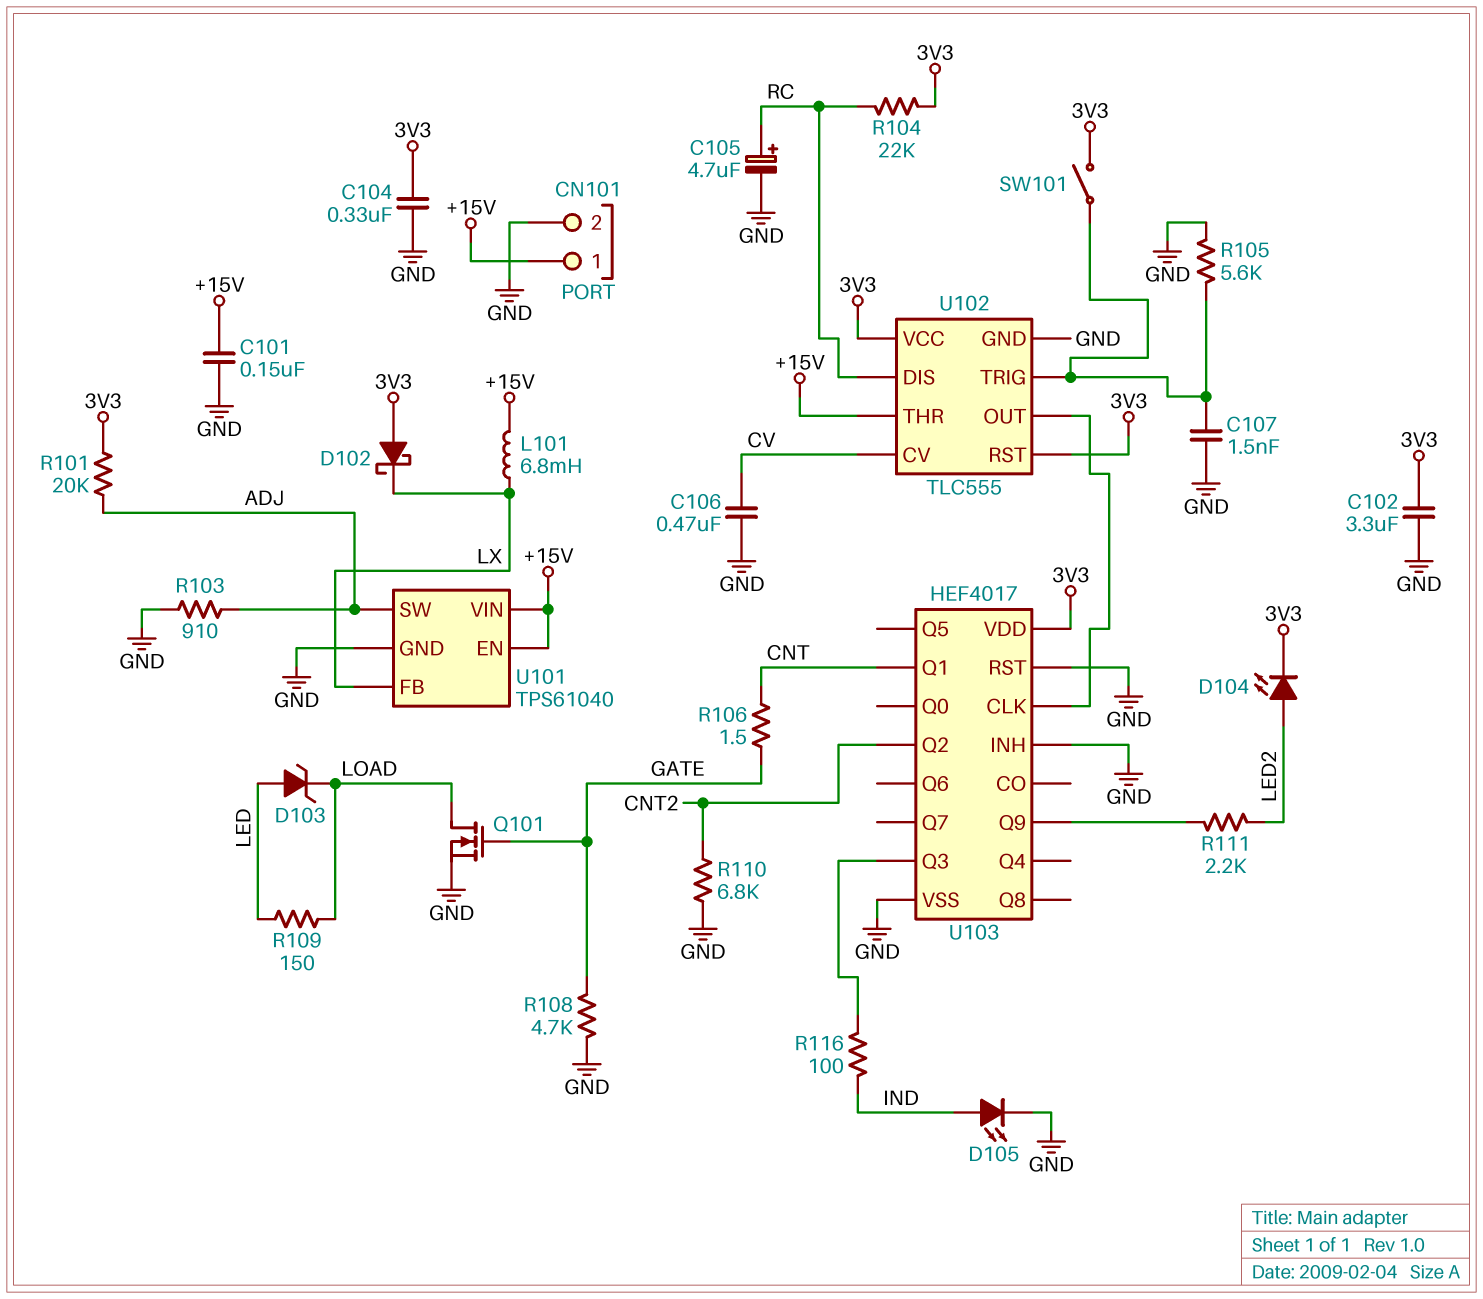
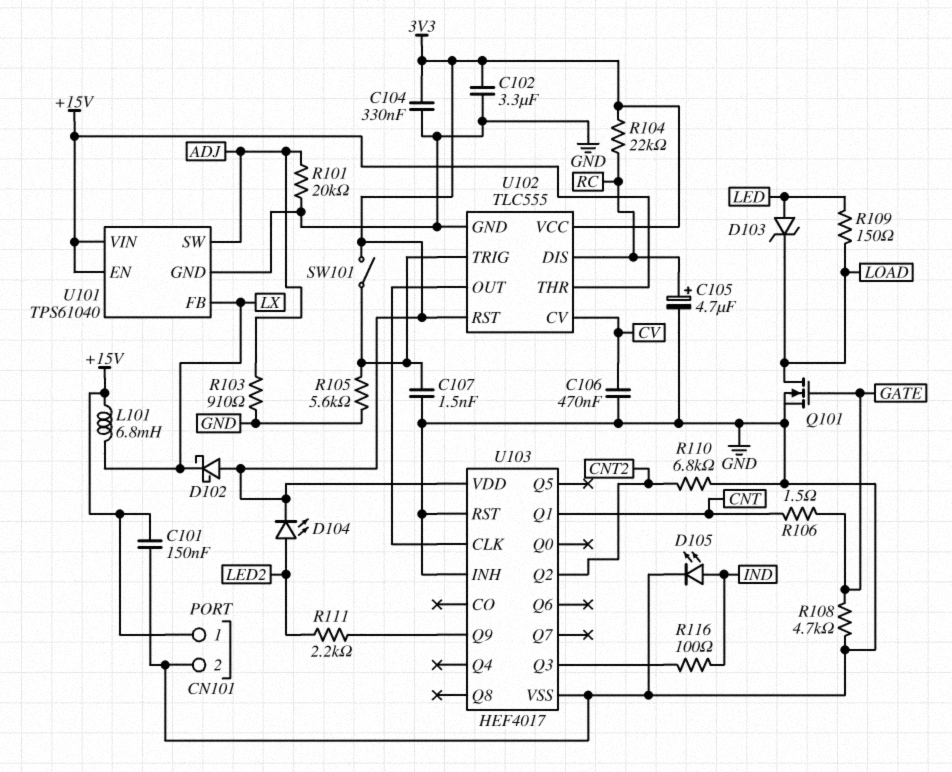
R101: 20k (3V3, ADJ) -> 20k (ADJ, GND)

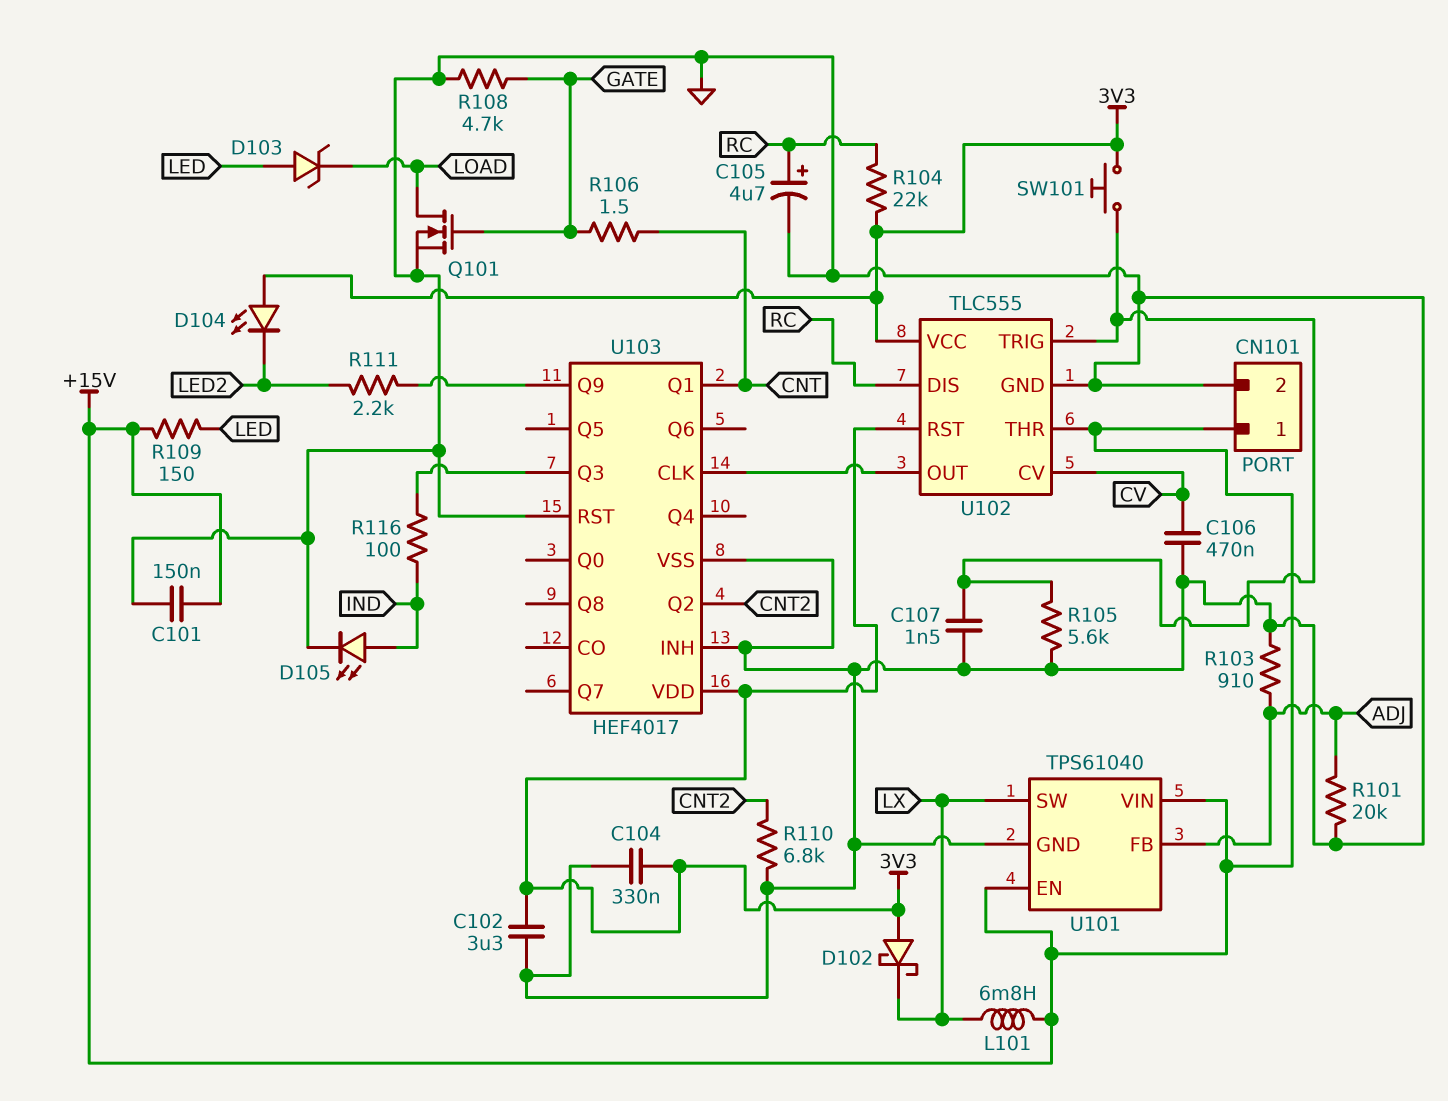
D104: LED (A LED2, K 3V3) -> LED (A 3V3, K LED2)
R109: 150 (LED, LOAD) -> 150 (+15V, LED)
SW101: switch (3V3, U102/TRIG) -> button (3V3, U102/TRIG)
U101 pin FB: LX -> ADJ
U101 pin SW: ADJ -> LX

